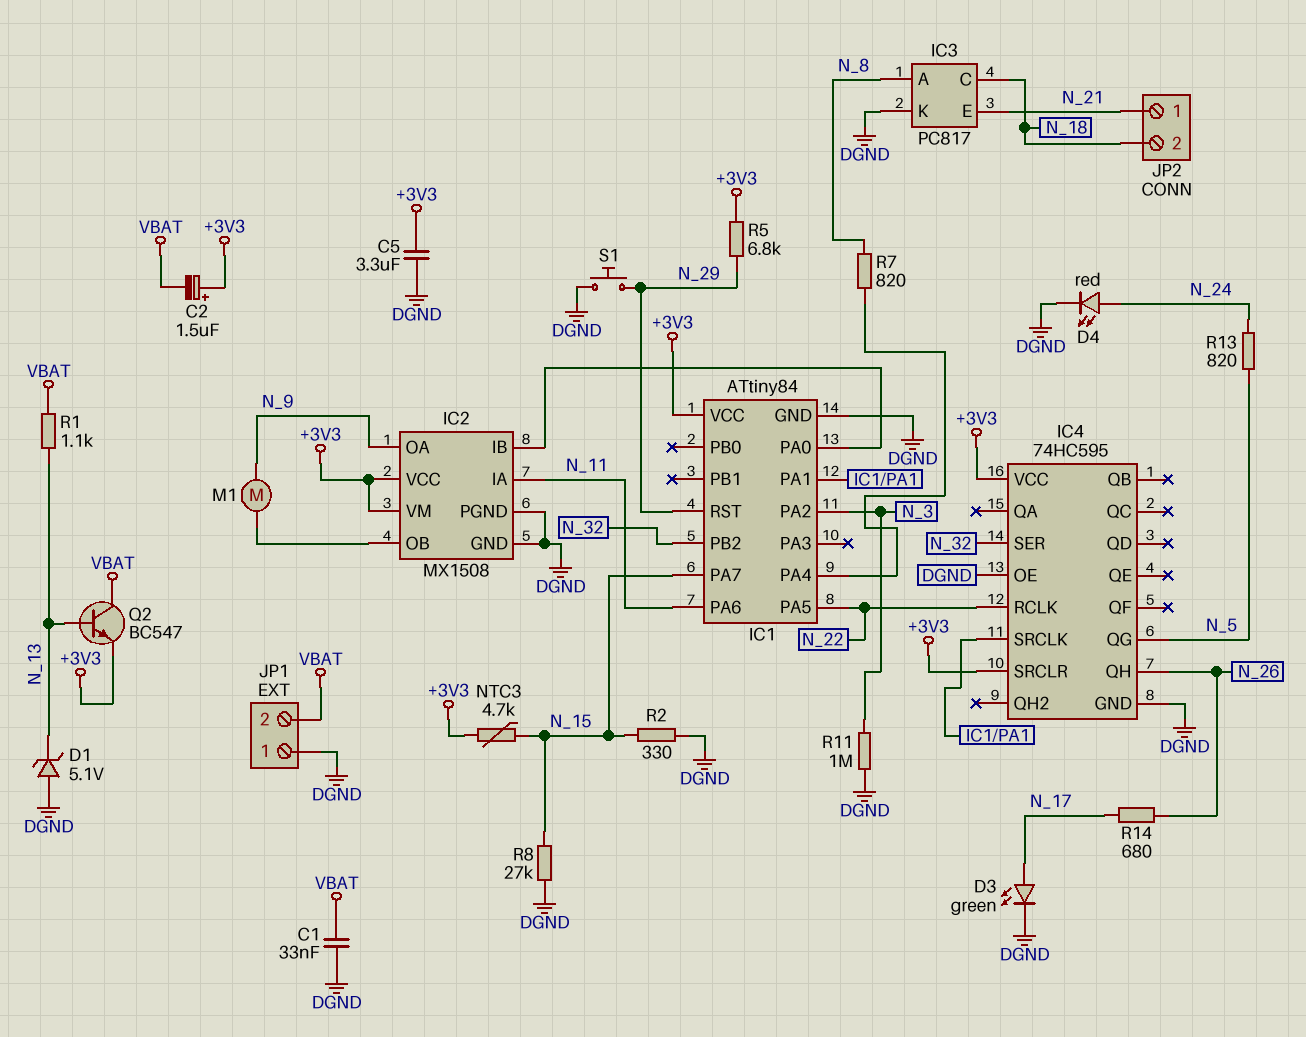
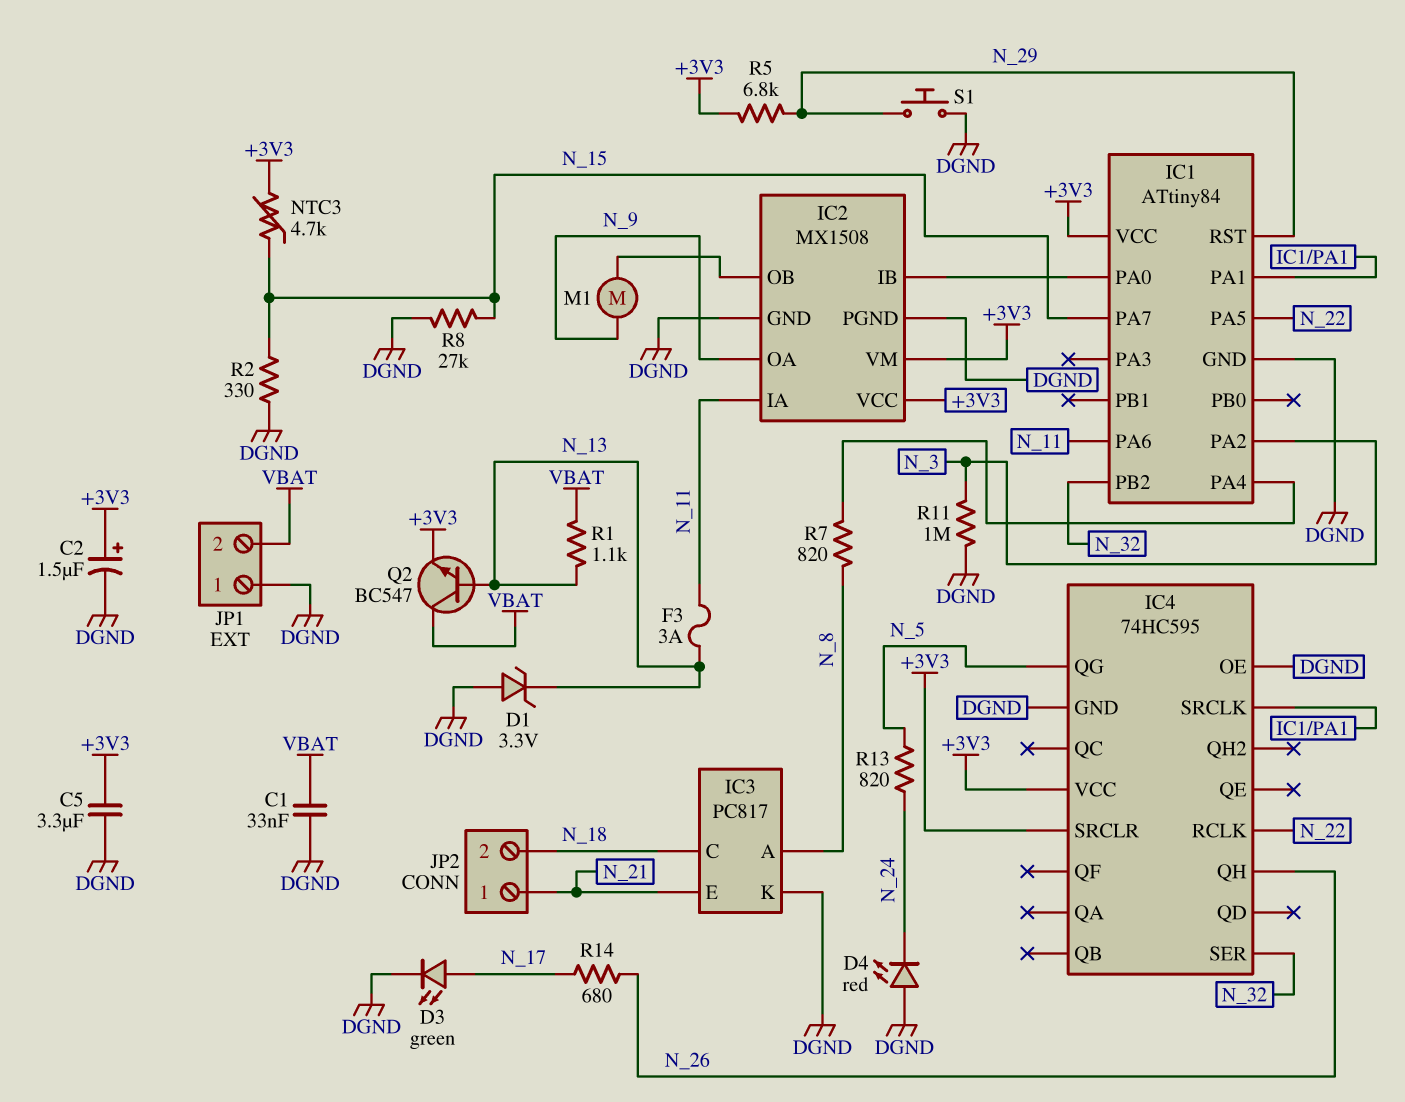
C2: 1.5uF (plus +3V3, minus VBAT) -> 1.5uF (plus +3V3, minus DGND)
D1: zener 5.1V (A DGND, K N_13) -> zener 3.3V (A DGND, K N_13)
D4: LED red (A N_24, K DGND) -> LED red (A DGND, K N_24)
F3: none -> 3A (N_11, N_13)

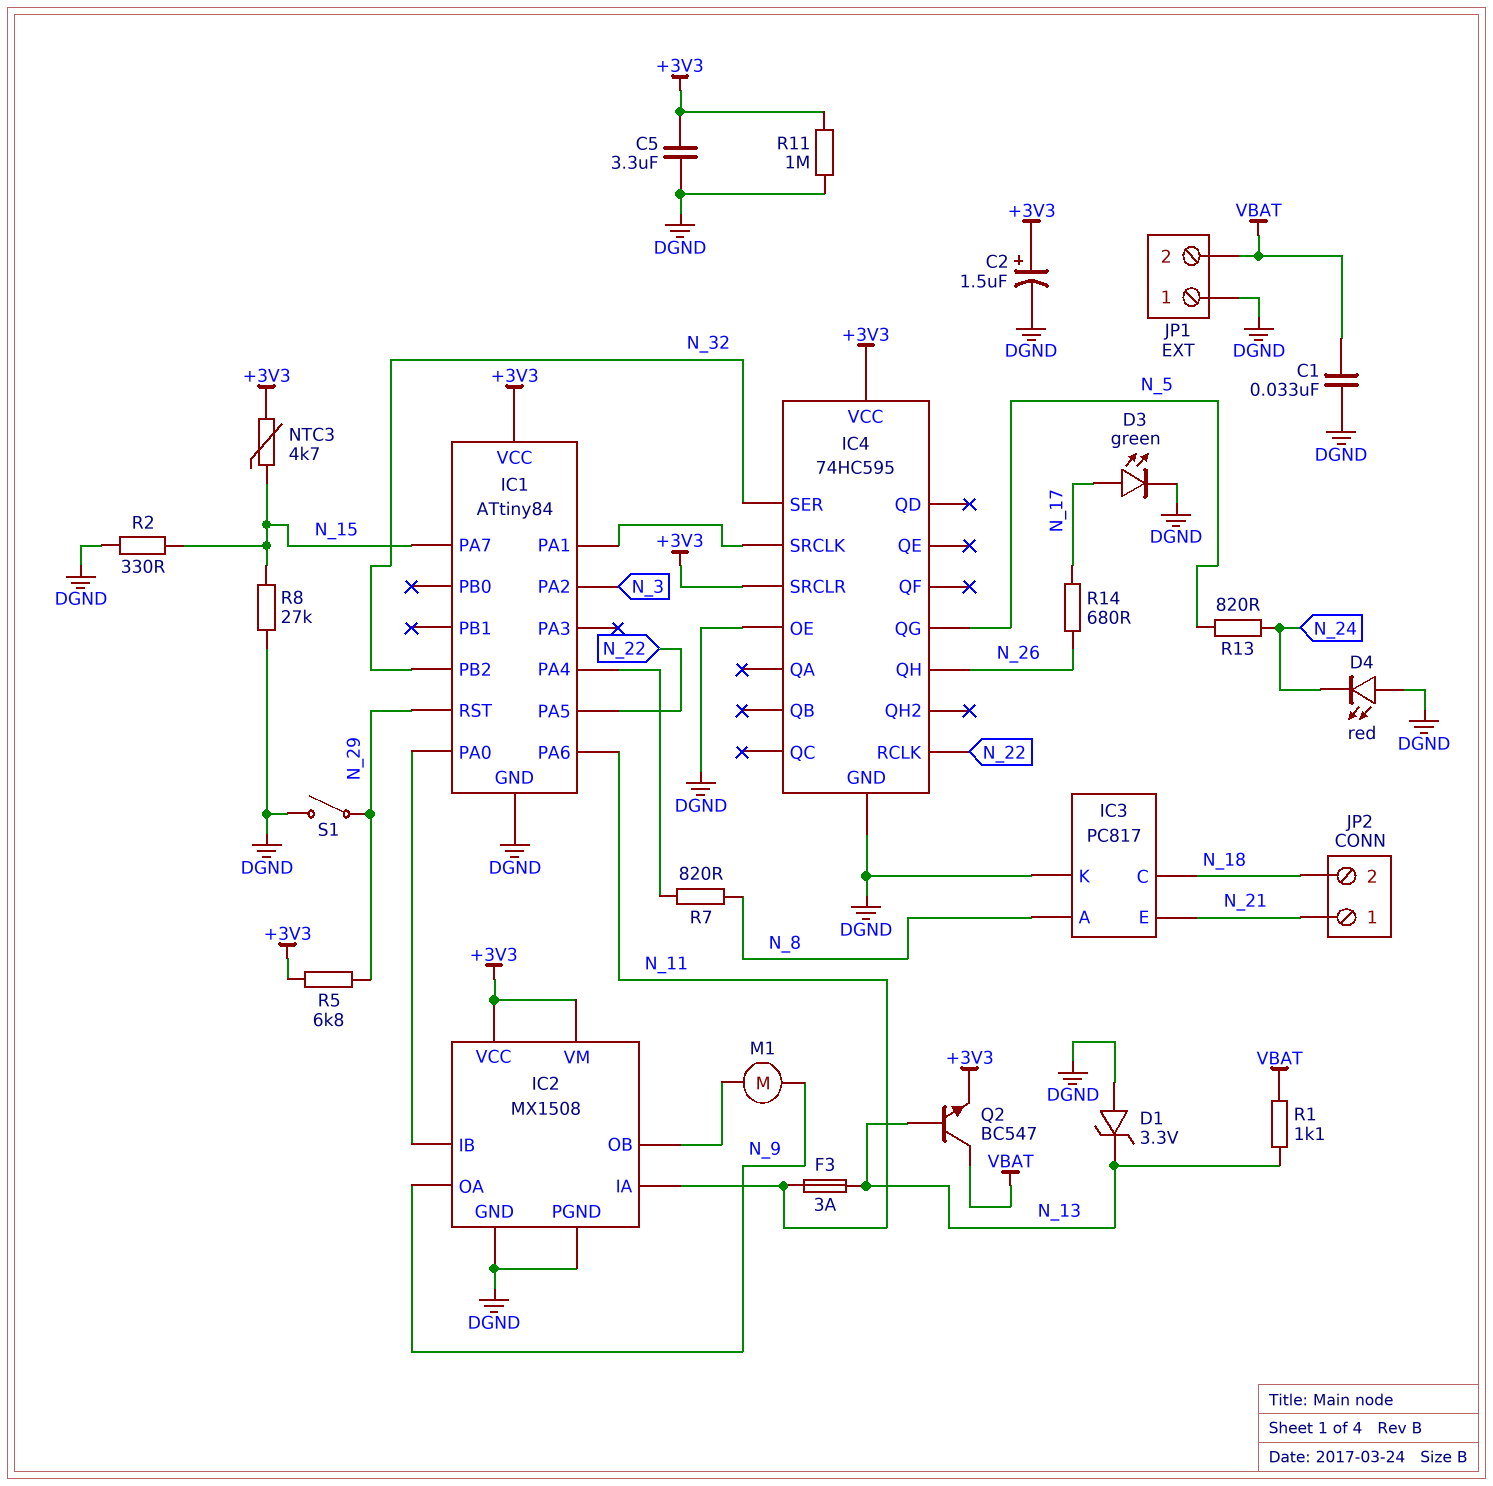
R11: 1M (DGND, N_3) -> 1M (+3V3, DGND)
S1: button (DGND, N_29) -> switch (DGND, N_29)

